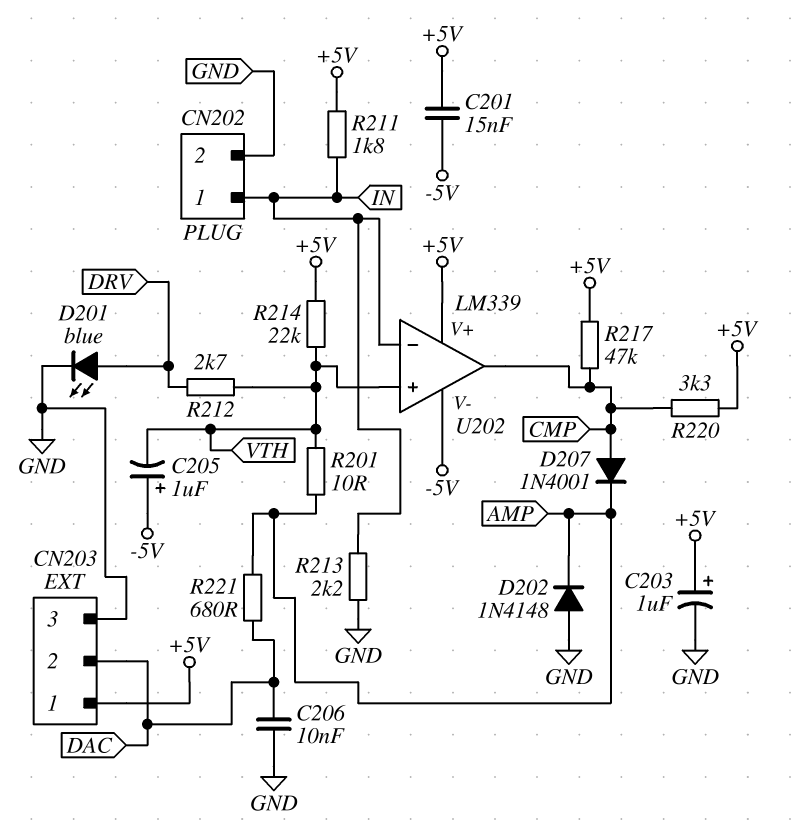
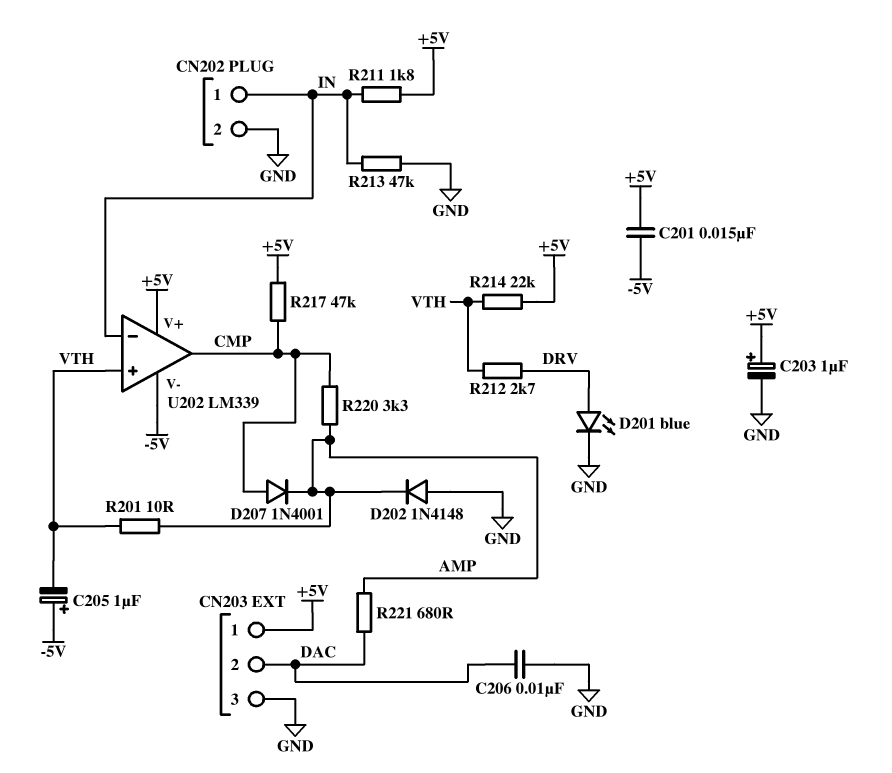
R213: 2.2k (GND, IN) -> 47k (GND, IN)
R220: 3.3k (+5V, CMP) -> 3.3k (AMP, CMP)

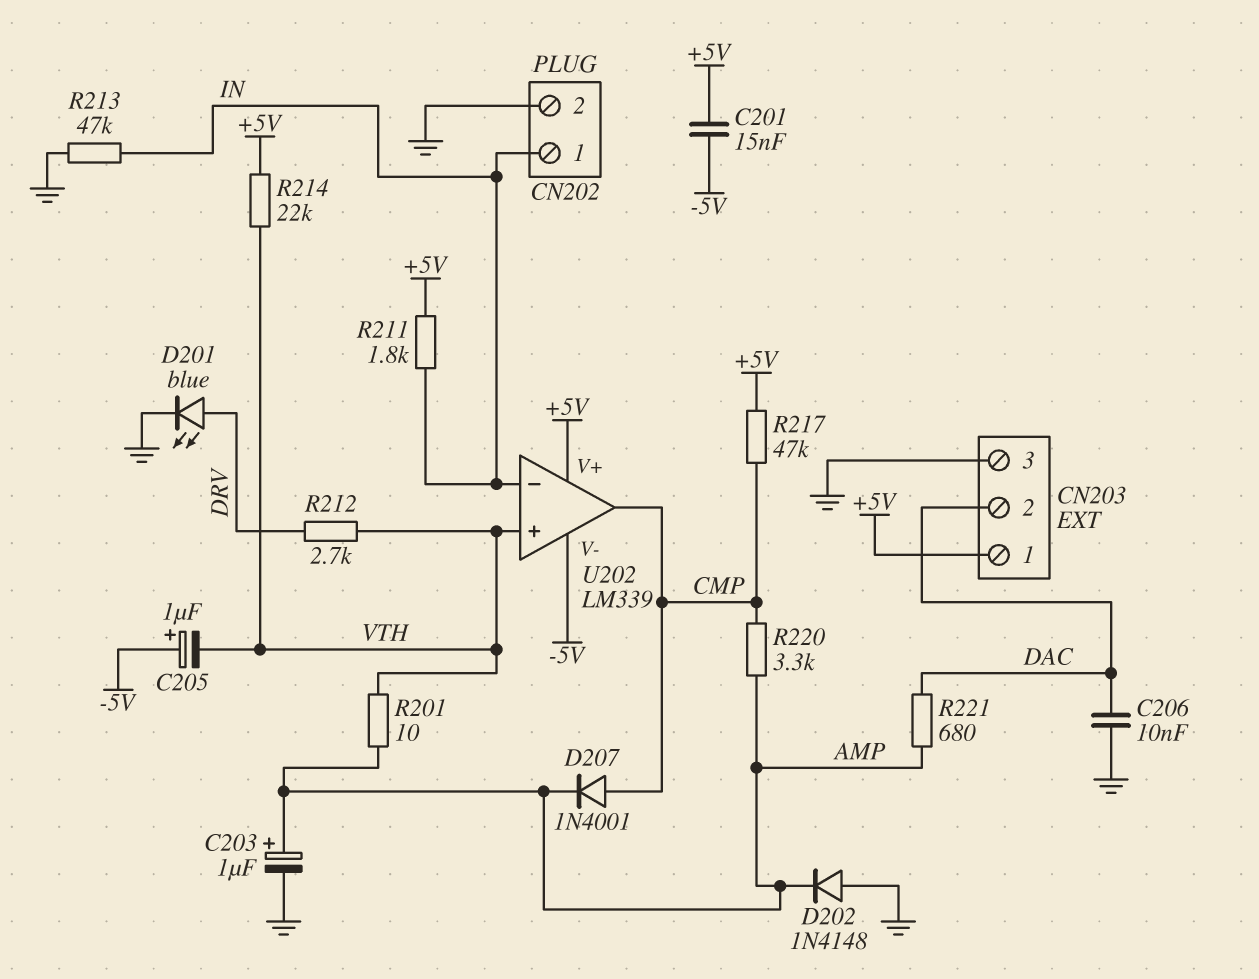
C203: 1uF (plus +5V, minus GND) -> 1uF (plus AMP, minus GND)

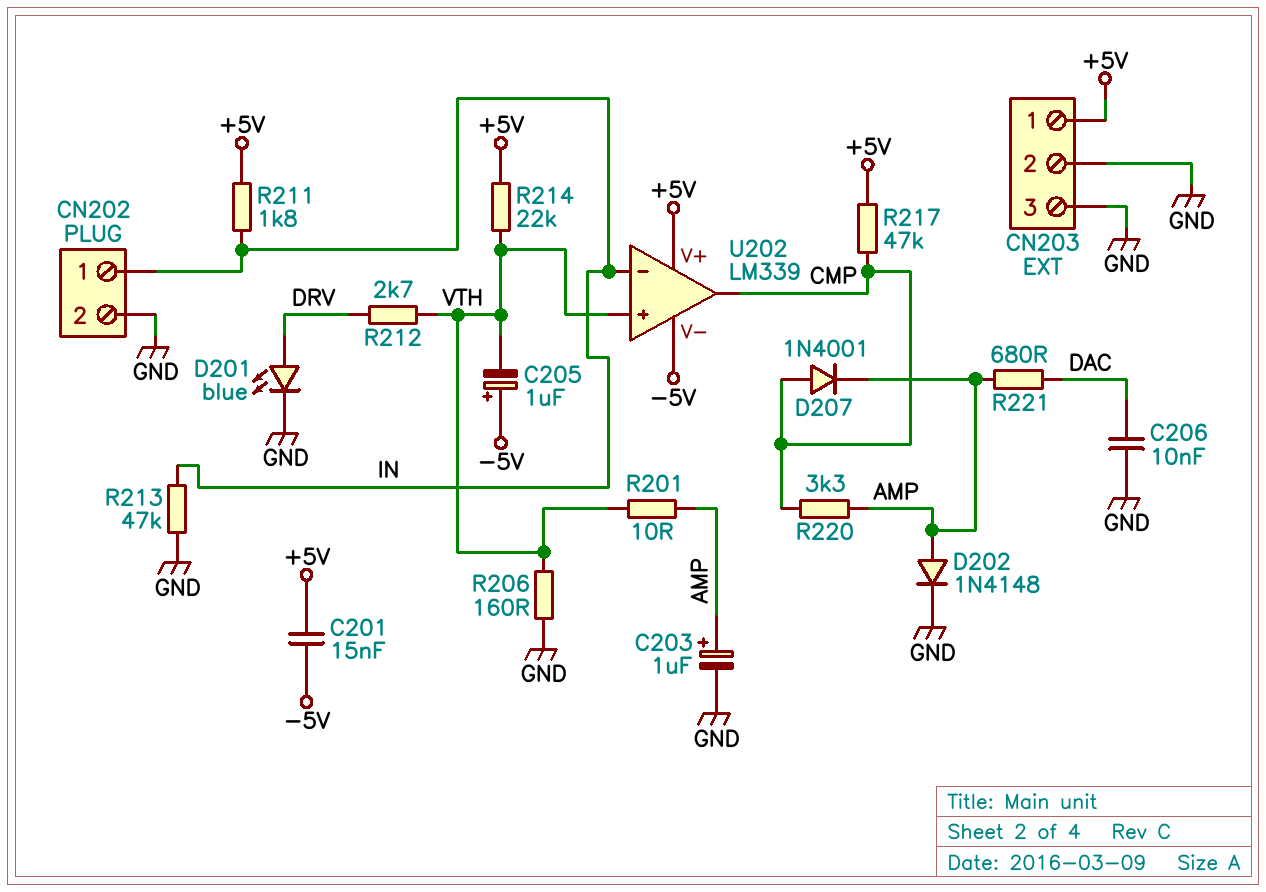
CN203 pin 2: DAC -> GND
D202: diode 1N4148 (A GND, K AMP) -> diode 1N4148 (A AMP, K GND)
R206: none -> 160 (GND, VTH)

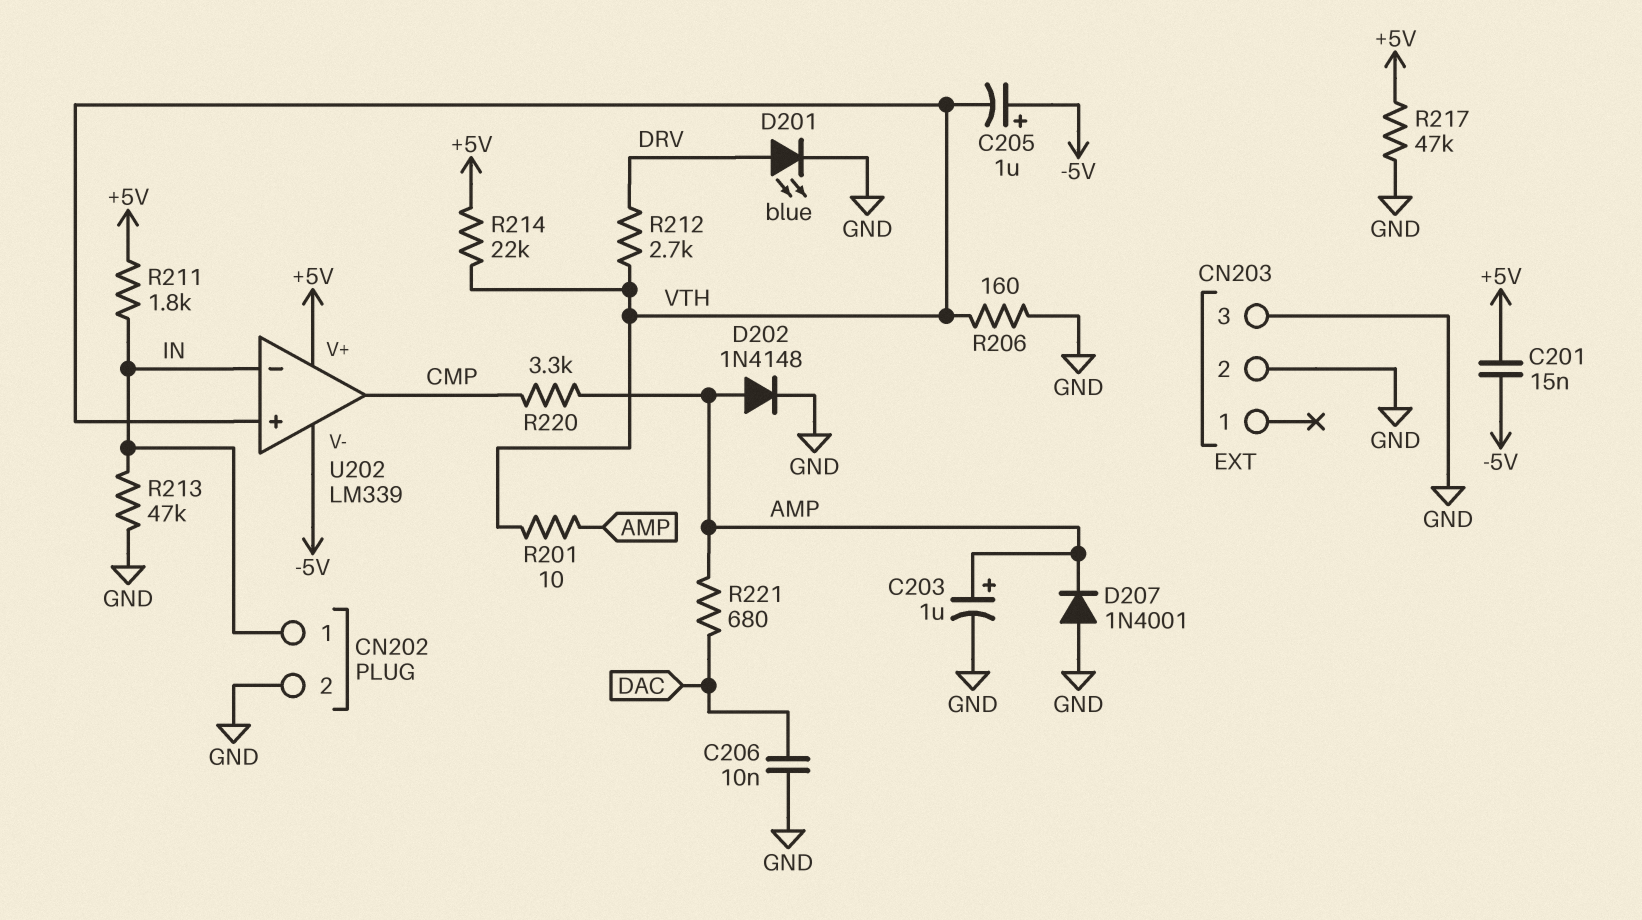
CN203 pin 1: +5V -> none
D207: diode 1N4001 (A CMP, K AMP) -> diode 1N4001 (A GND, K AMP)
R217: 47k (+5V, CMP) -> 47k (+5V, GND)

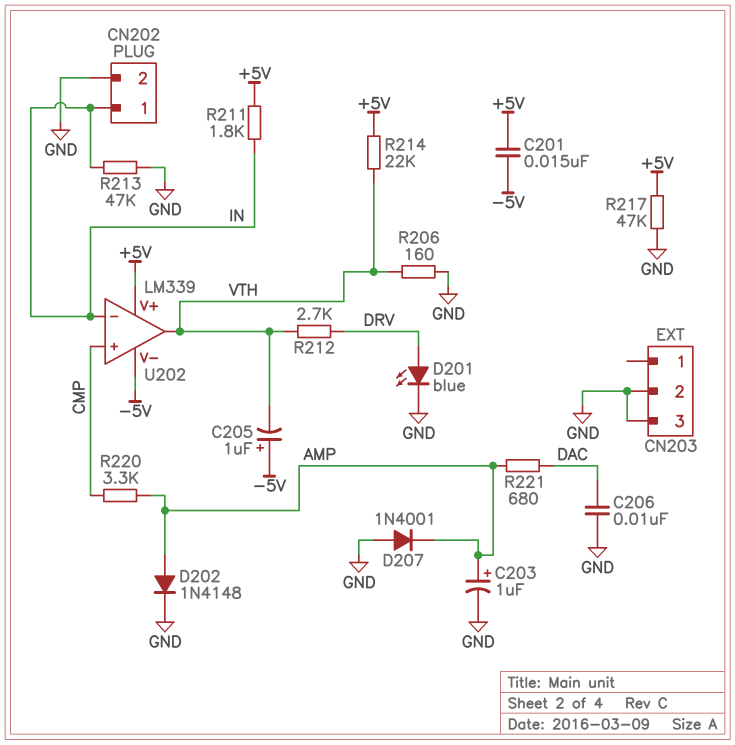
R201: 10 (AMP, VTH) -> none
U202 pin in+: VTH -> CMP
U202 pin out: CMP -> VTH

